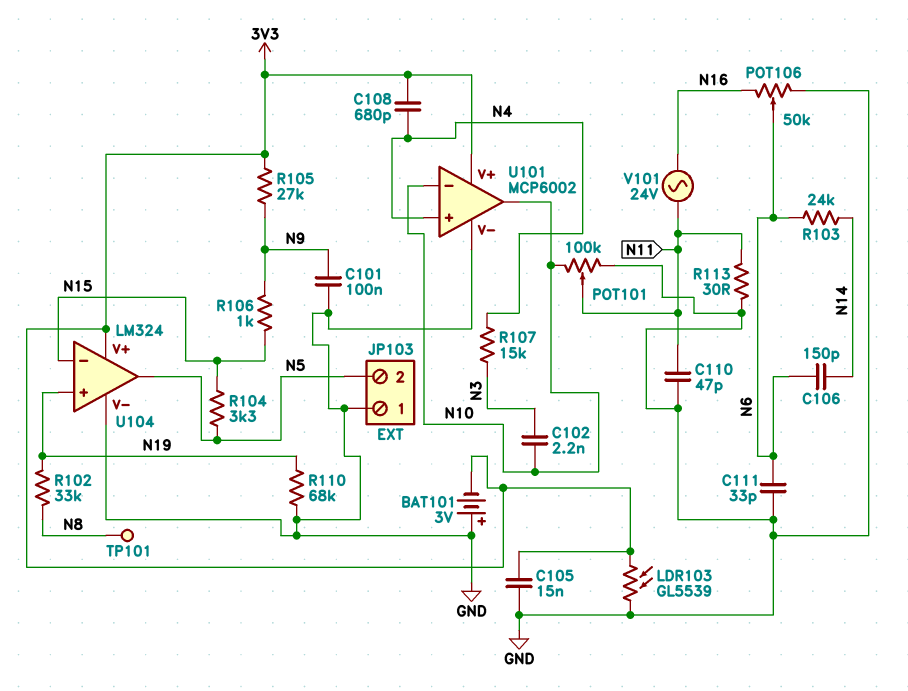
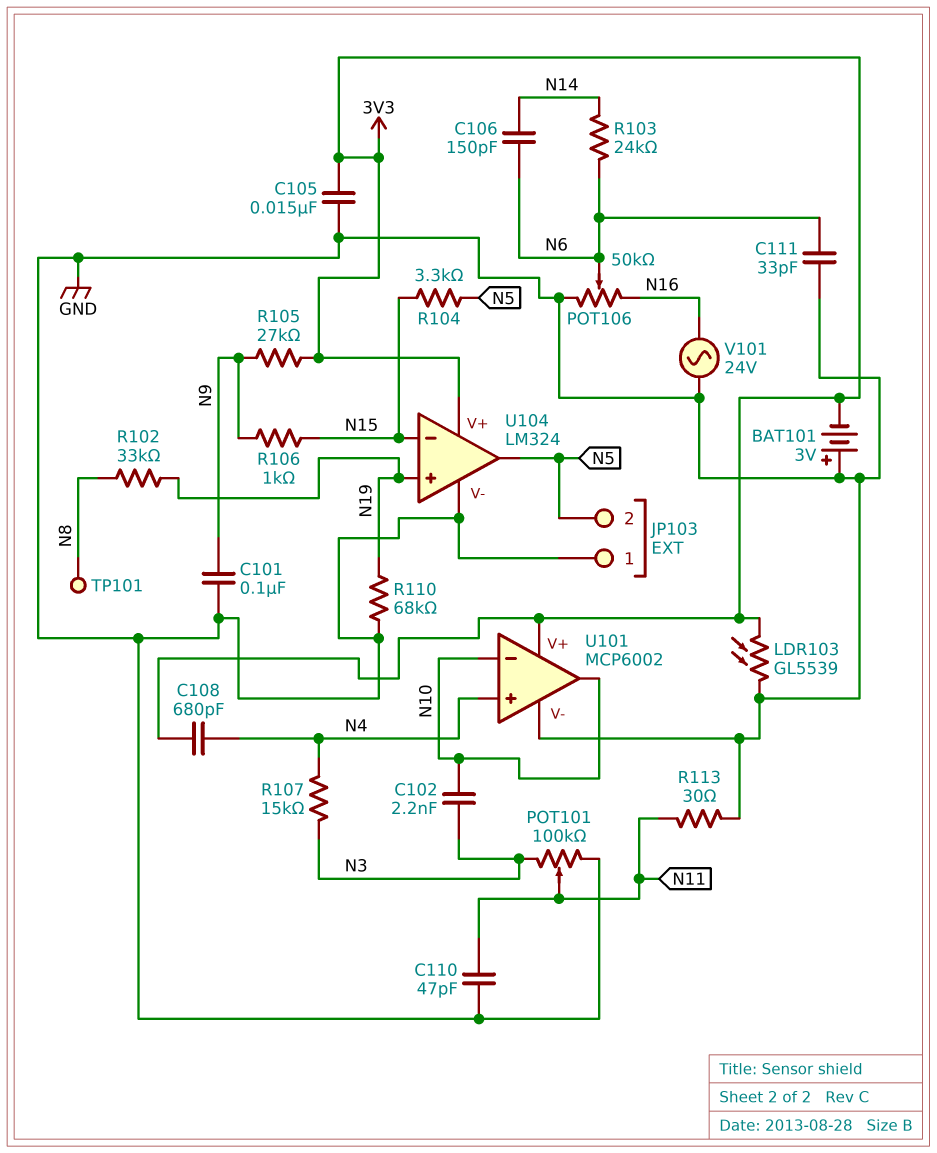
POT101: 100k (GND, N10, wiper N11) -> 100k (GND, N3, wiper N11)
V101: AC 24V (N11, N16) -> AC 24V (GND, N16)

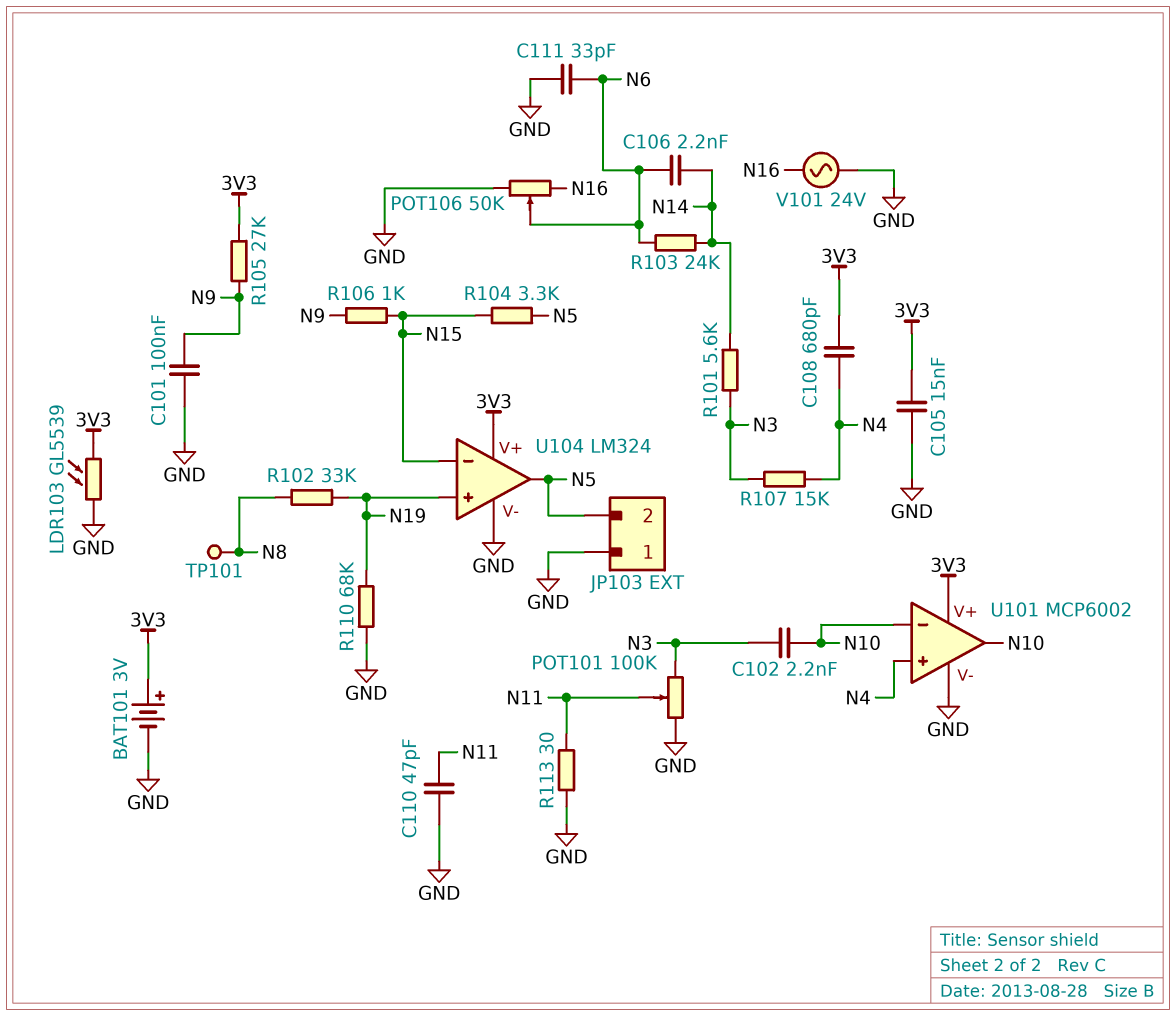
BAT101: 3V (plus GND, minus 3V3) -> 3V (plus 3V3, minus GND)
C106: 150pF (N6, N14) -> 2.2nF (N6, N14)
R101: none -> 5.6k (N3, N14)

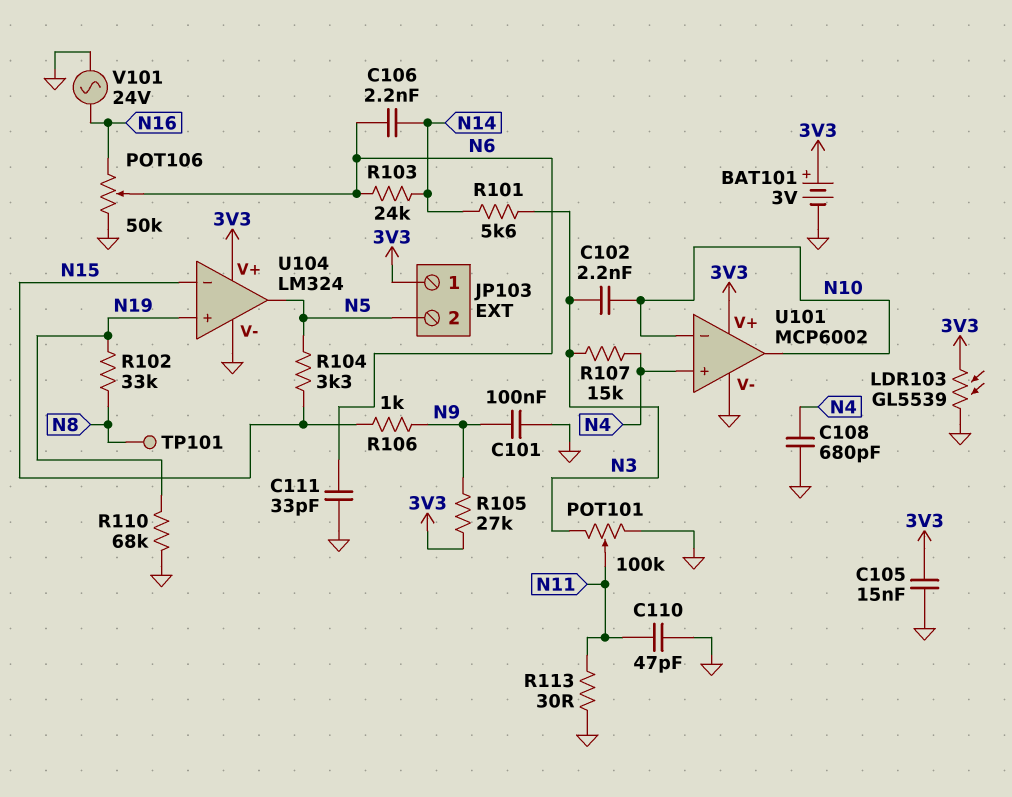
C108: 680pF (3V3, N4) -> 680pF (GND, N4)
JP103 pin 1: GND -> 3V3

